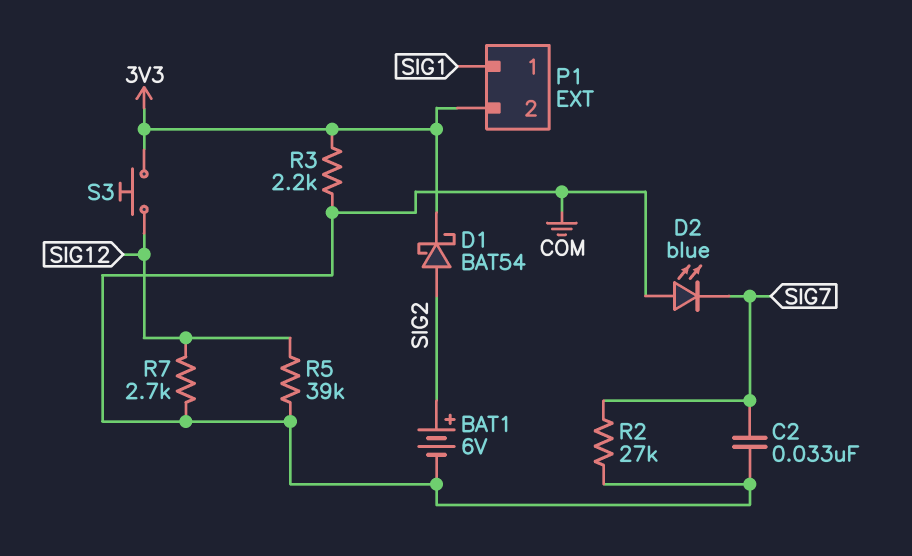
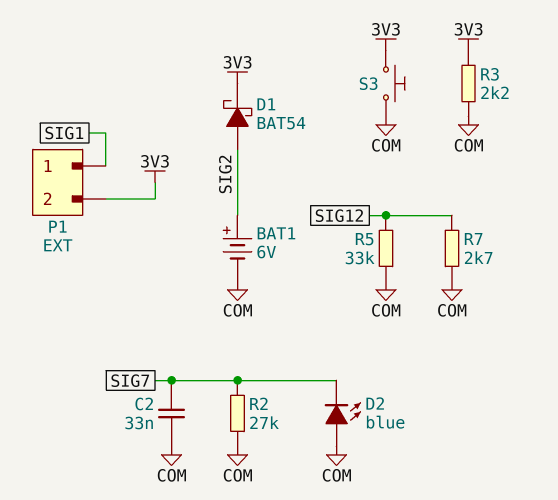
R5: 39k (COM, SIG12) -> 33k (COM, SIG12)
S3: button (3V3, SIG12) -> button (3V3, COM)

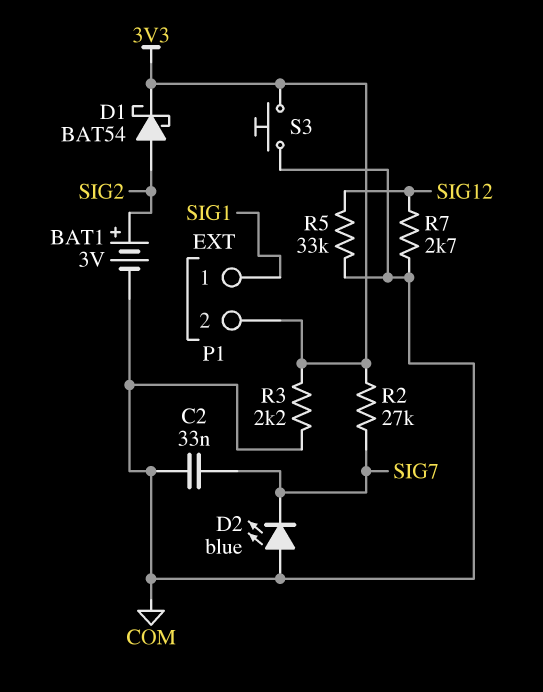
BAT1: 6V (plus SIG2, minus COM) -> 3V (plus SIG2, minus COM)
R2: 27k (COM, SIG7) -> 27k (3V3, SIG7)

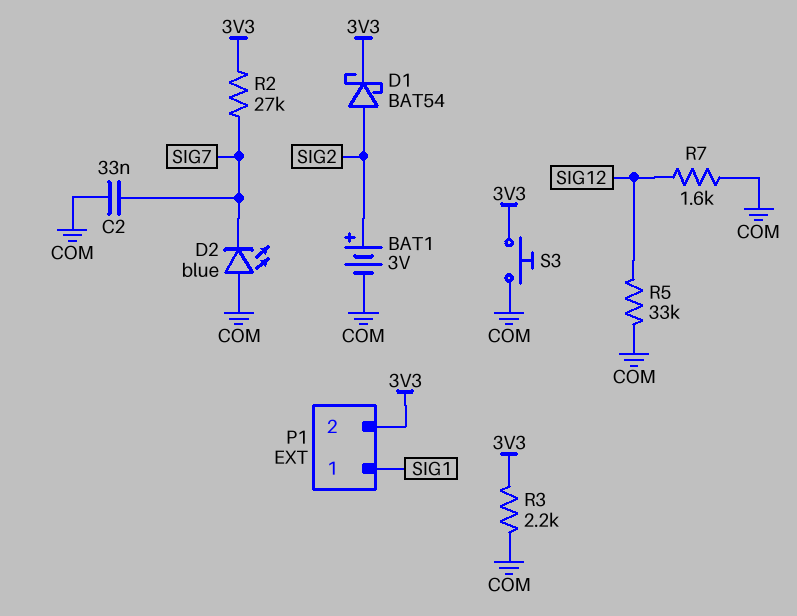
R7: 2.7k (COM, SIG12) -> 1.6k (COM, SIG12)

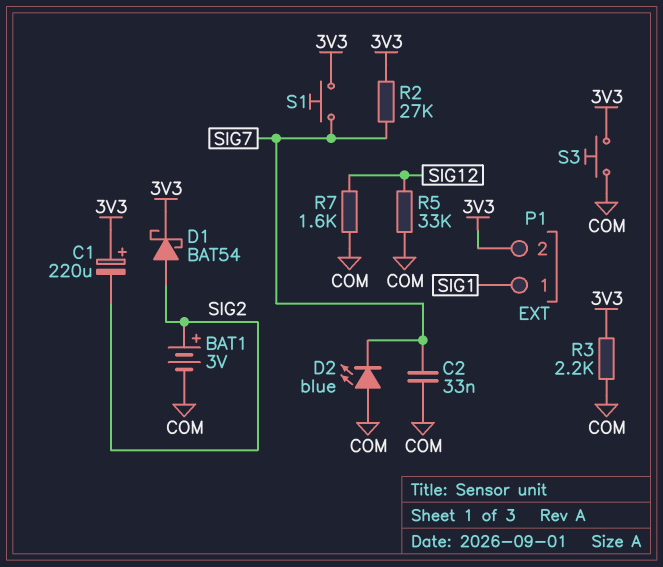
C1: none -> 220uF (plus 3V3, minus SIG2)
S1: none -> button (3V3, SIG7)

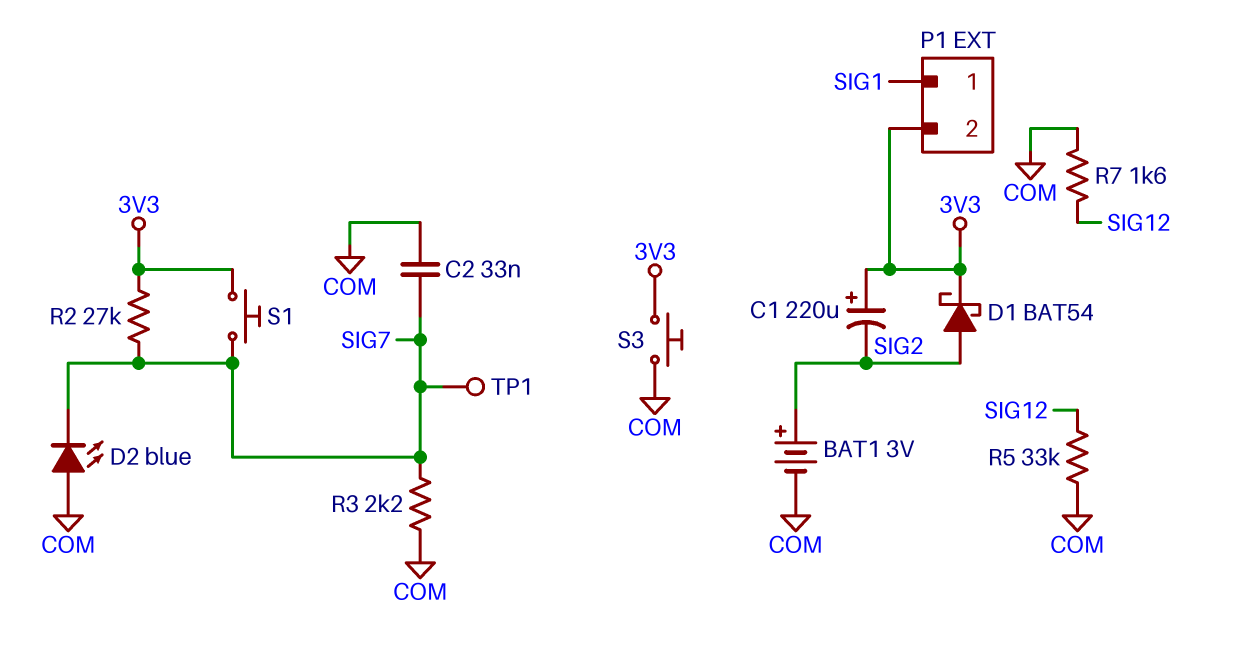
R3: 2.2k (3V3, COM) -> 2.2k (COM, SIG7)
TP1: none -> test point (SIG7)

